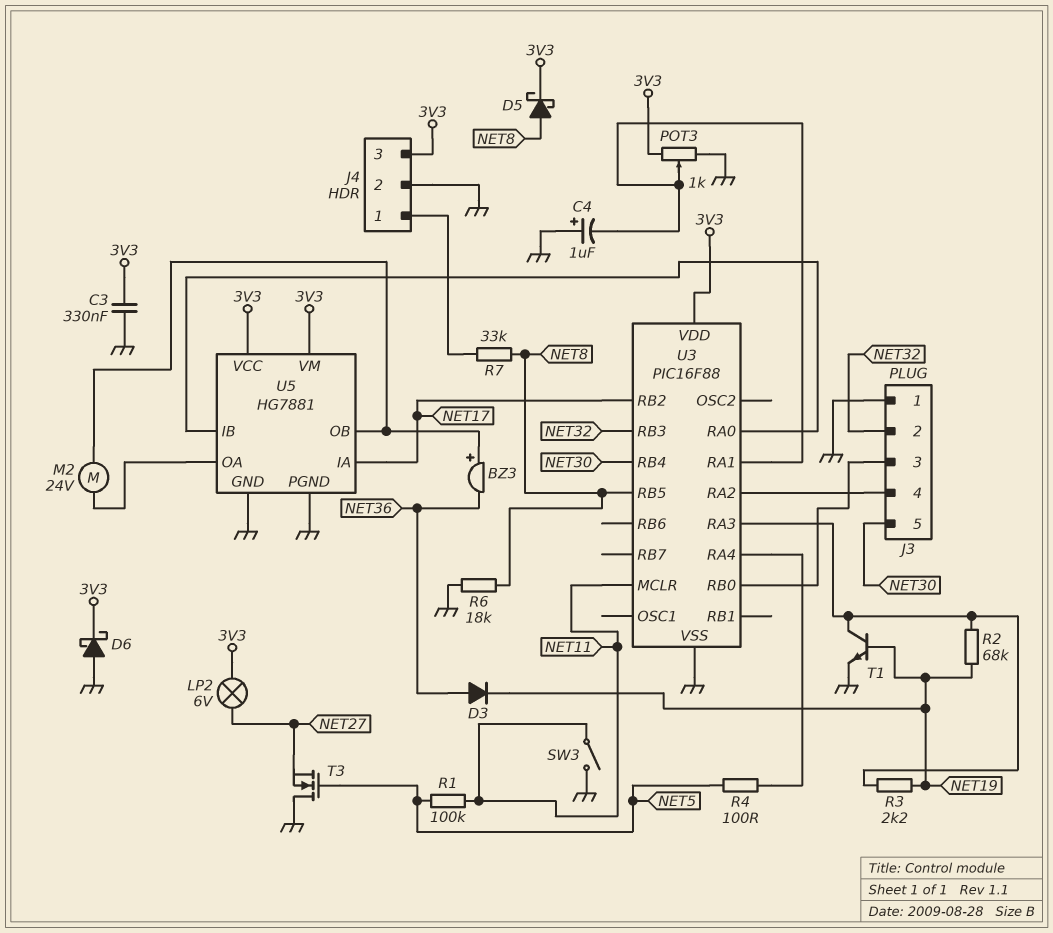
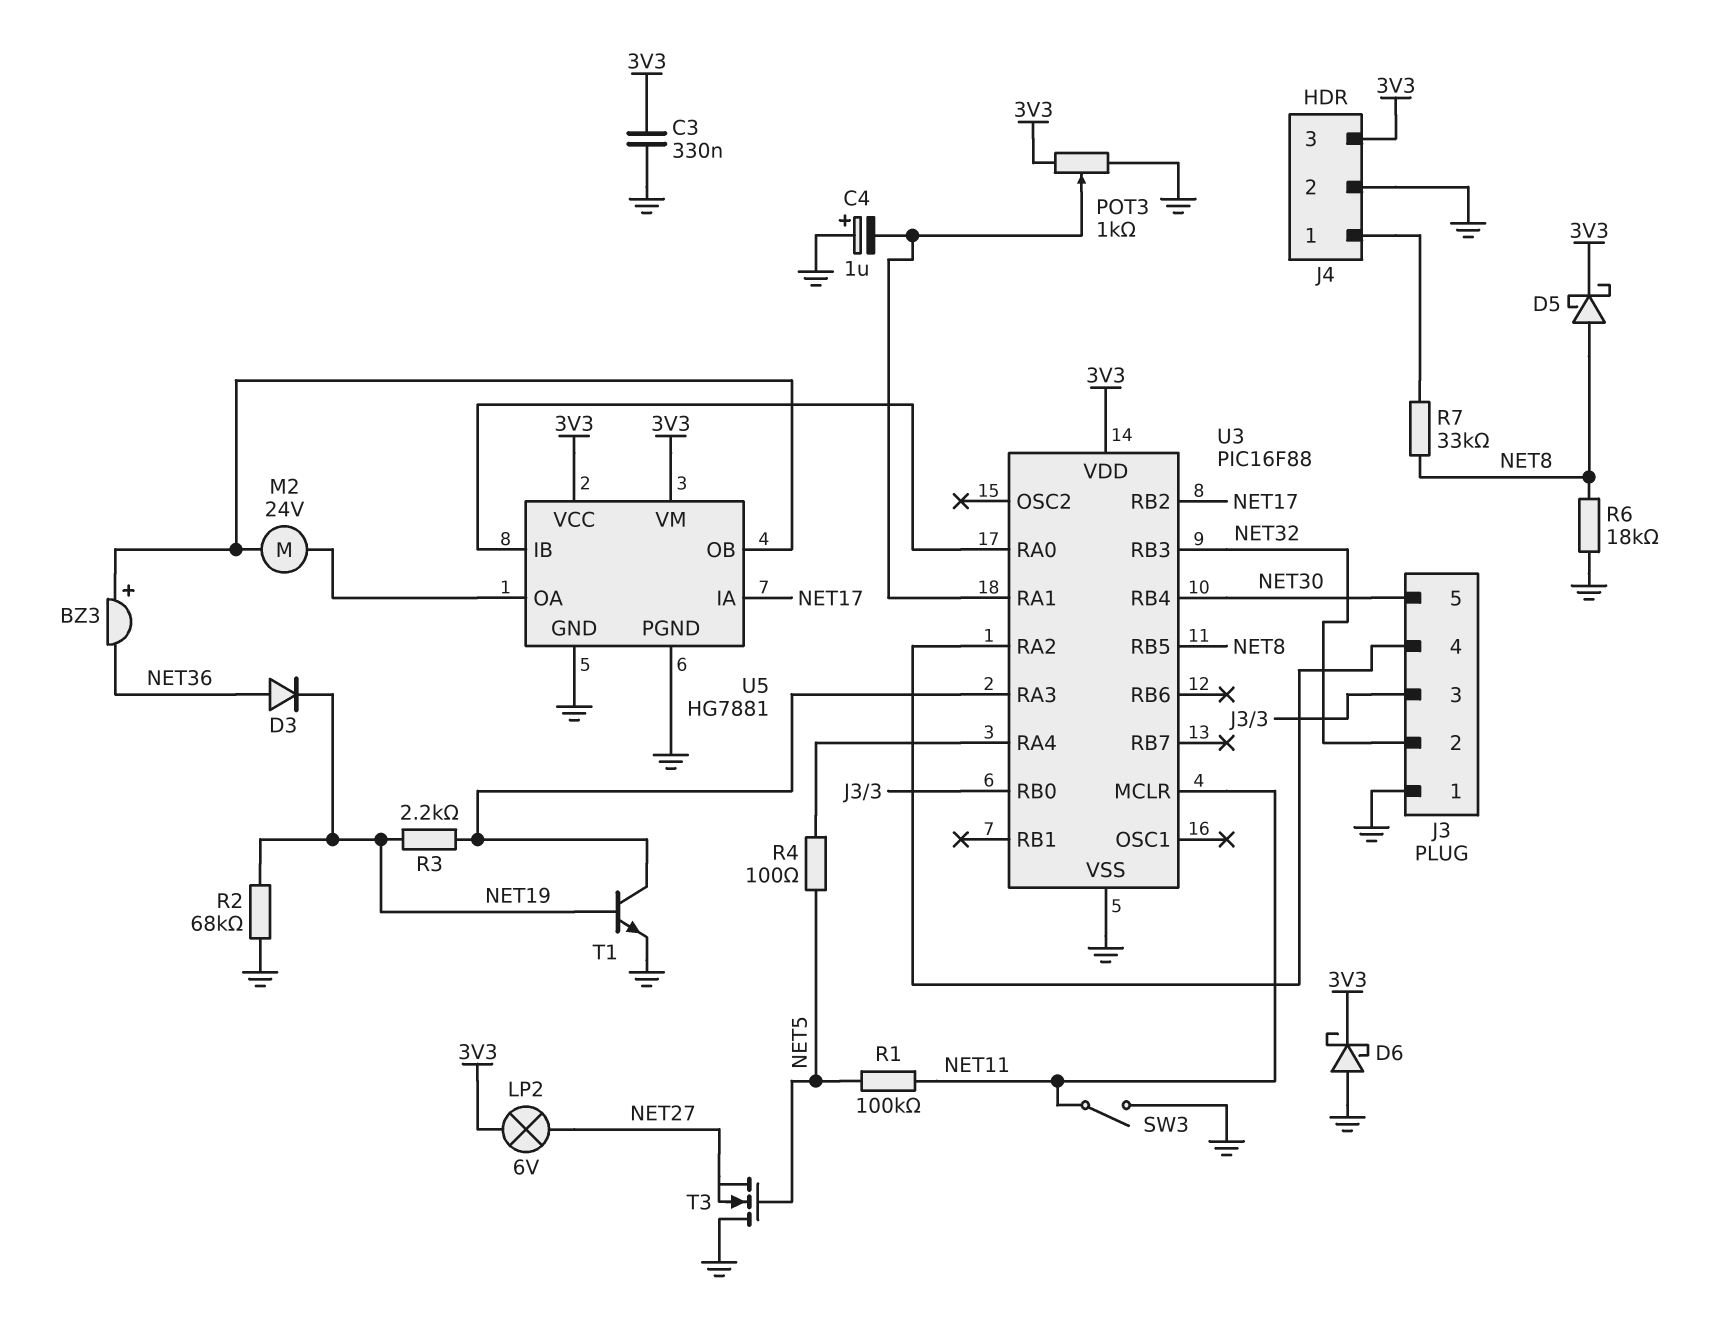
R2: 68k (NET19, U3/RA3) -> 68k (GND, NET19)

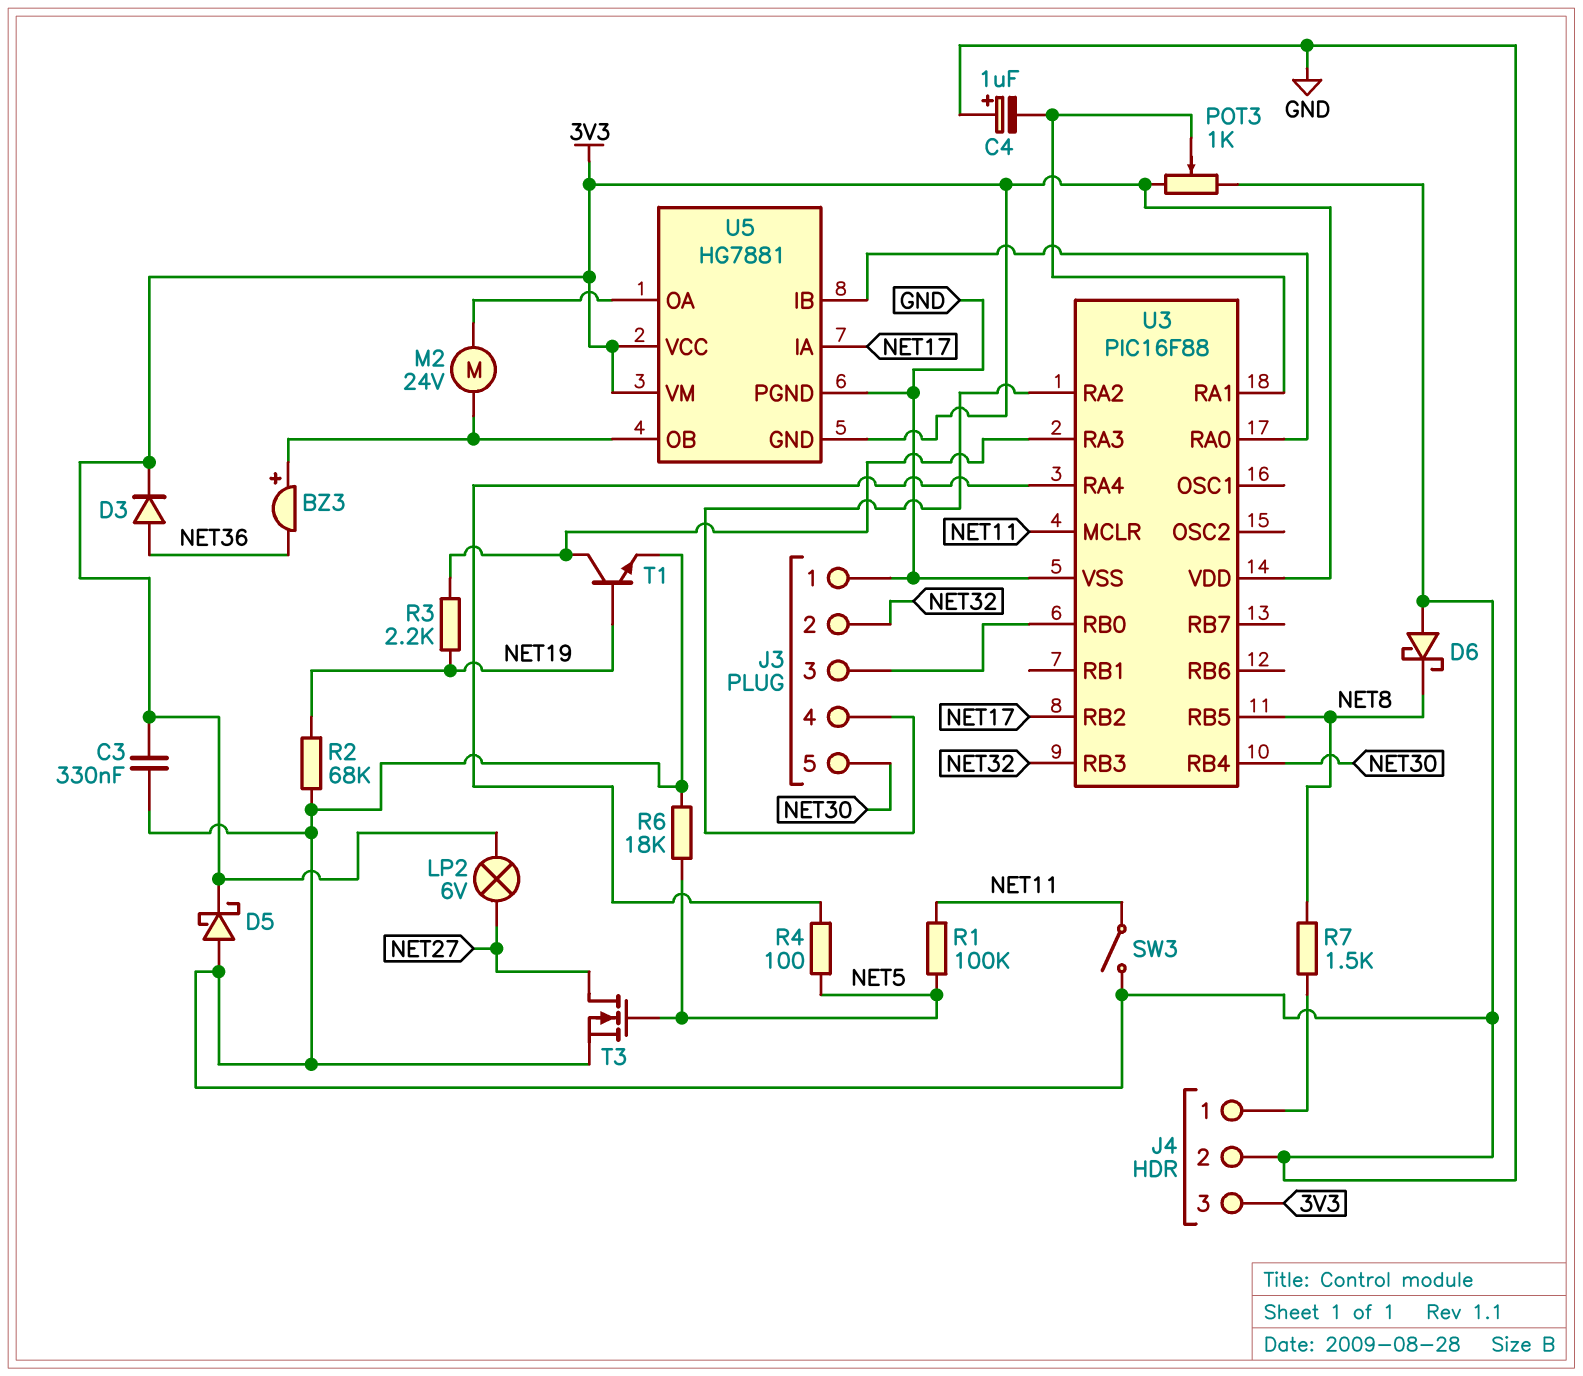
D3: diode (A NET36, K NET19) -> diode (A NET36, K 3V3)
D5: schottky (A NET8, K 3V3) -> schottky (A GND, K 3V3)
D6: schottky (A GND, K 3V3) -> schottky (A GND, K NET8)
R6: 18k (GND, NET8) -> 18k (GND, NET5)
R7: 33k (J4/1, NET8) -> 1.5k (J4/1, NET8)
T3: NMOS (G NET5, D GND, S NET27) -> NMOS (G NET5, D NET27, S GND)
U5 pin GND: GND -> 3V3

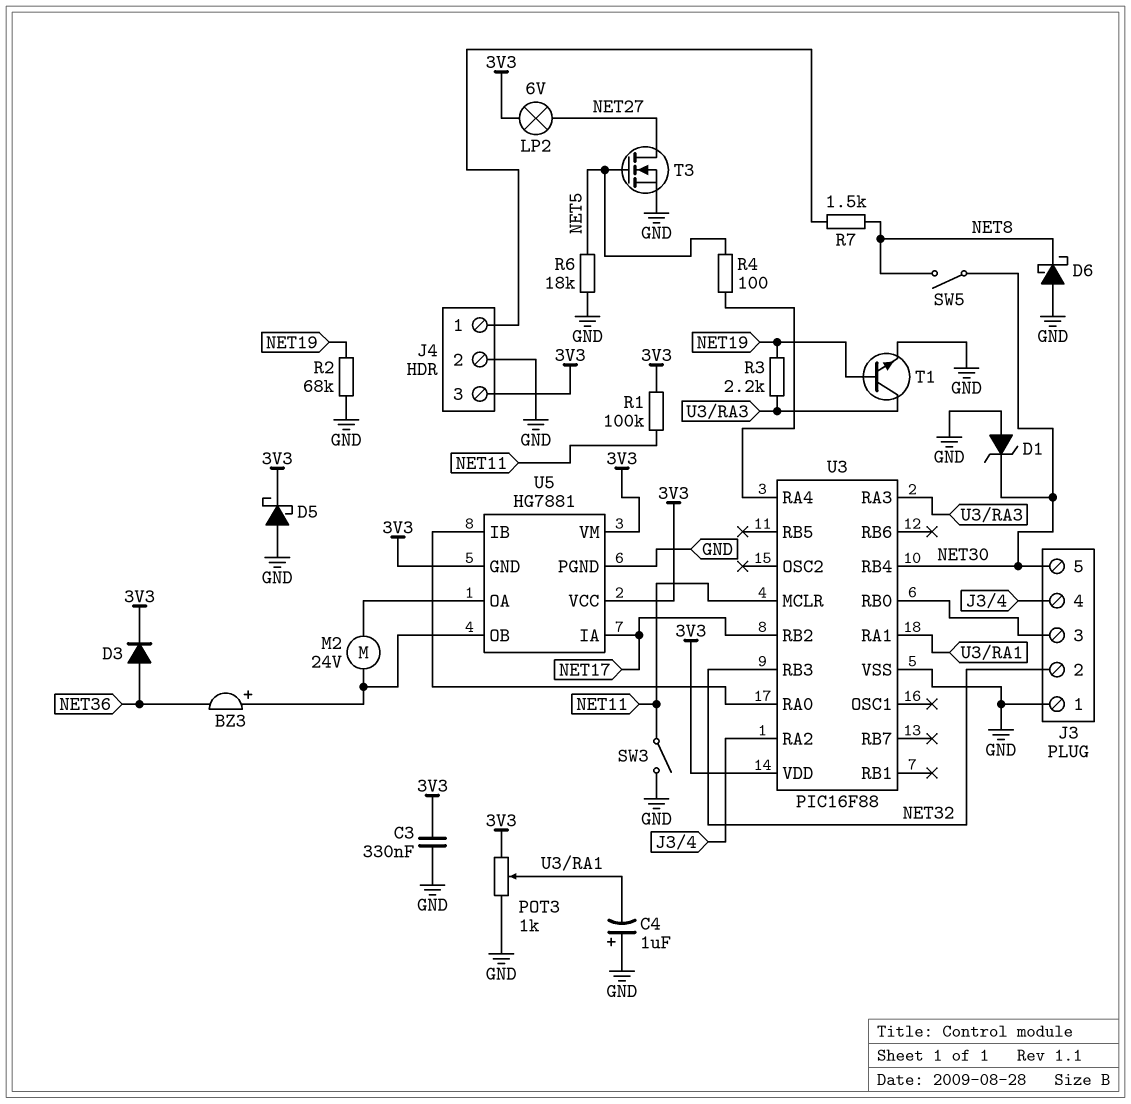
D1: none -> zener (A GND, K NET30)
R1: 100k (NET5, NET11) -> 100k (3V3, NET11)
SW5: none -> switch (NET8, NET30)
U3 pin RB5: NET8 -> none

